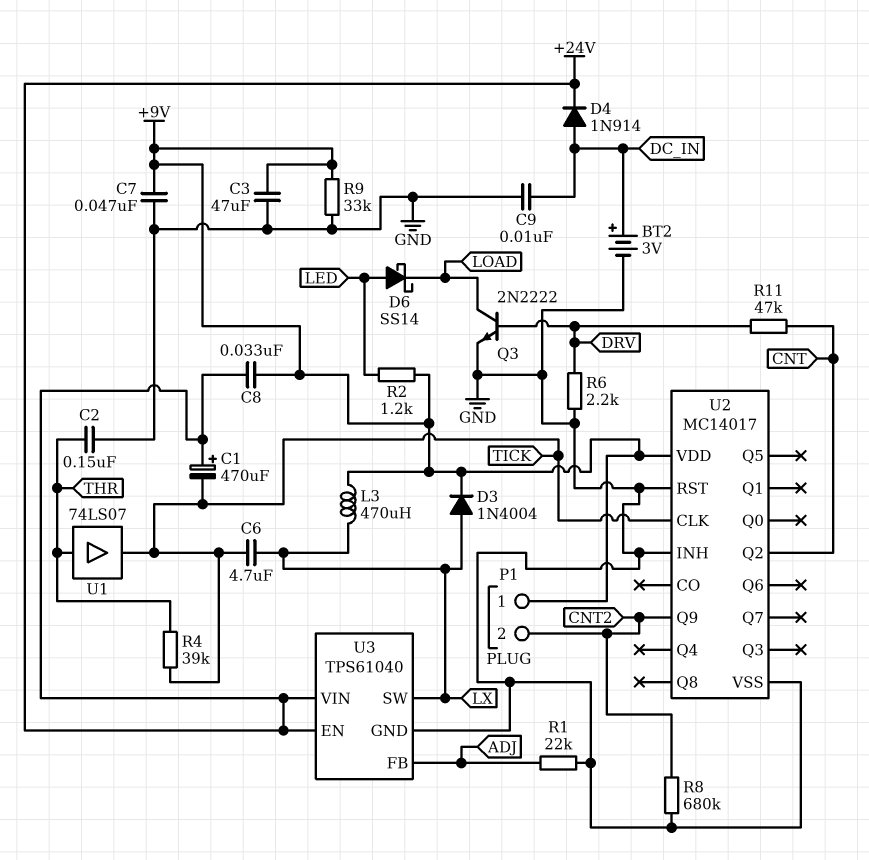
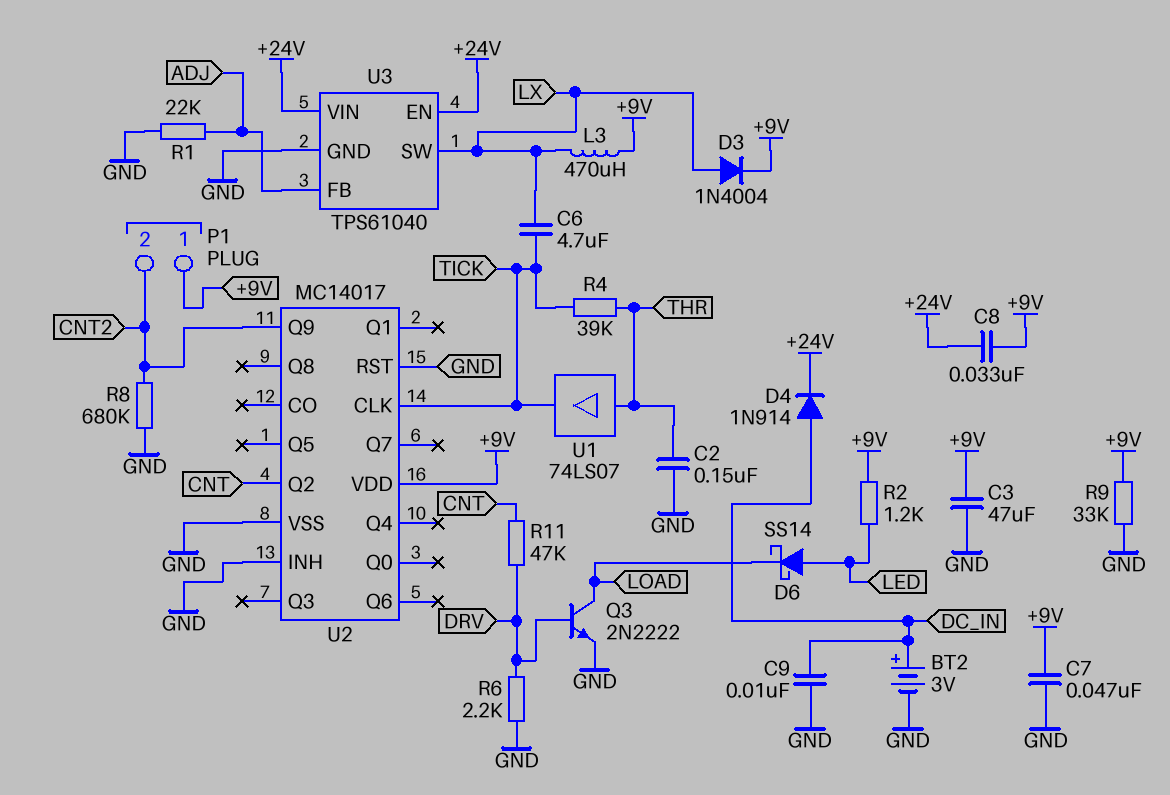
C1: 470uF (plus +24V, minus TICK) -> none

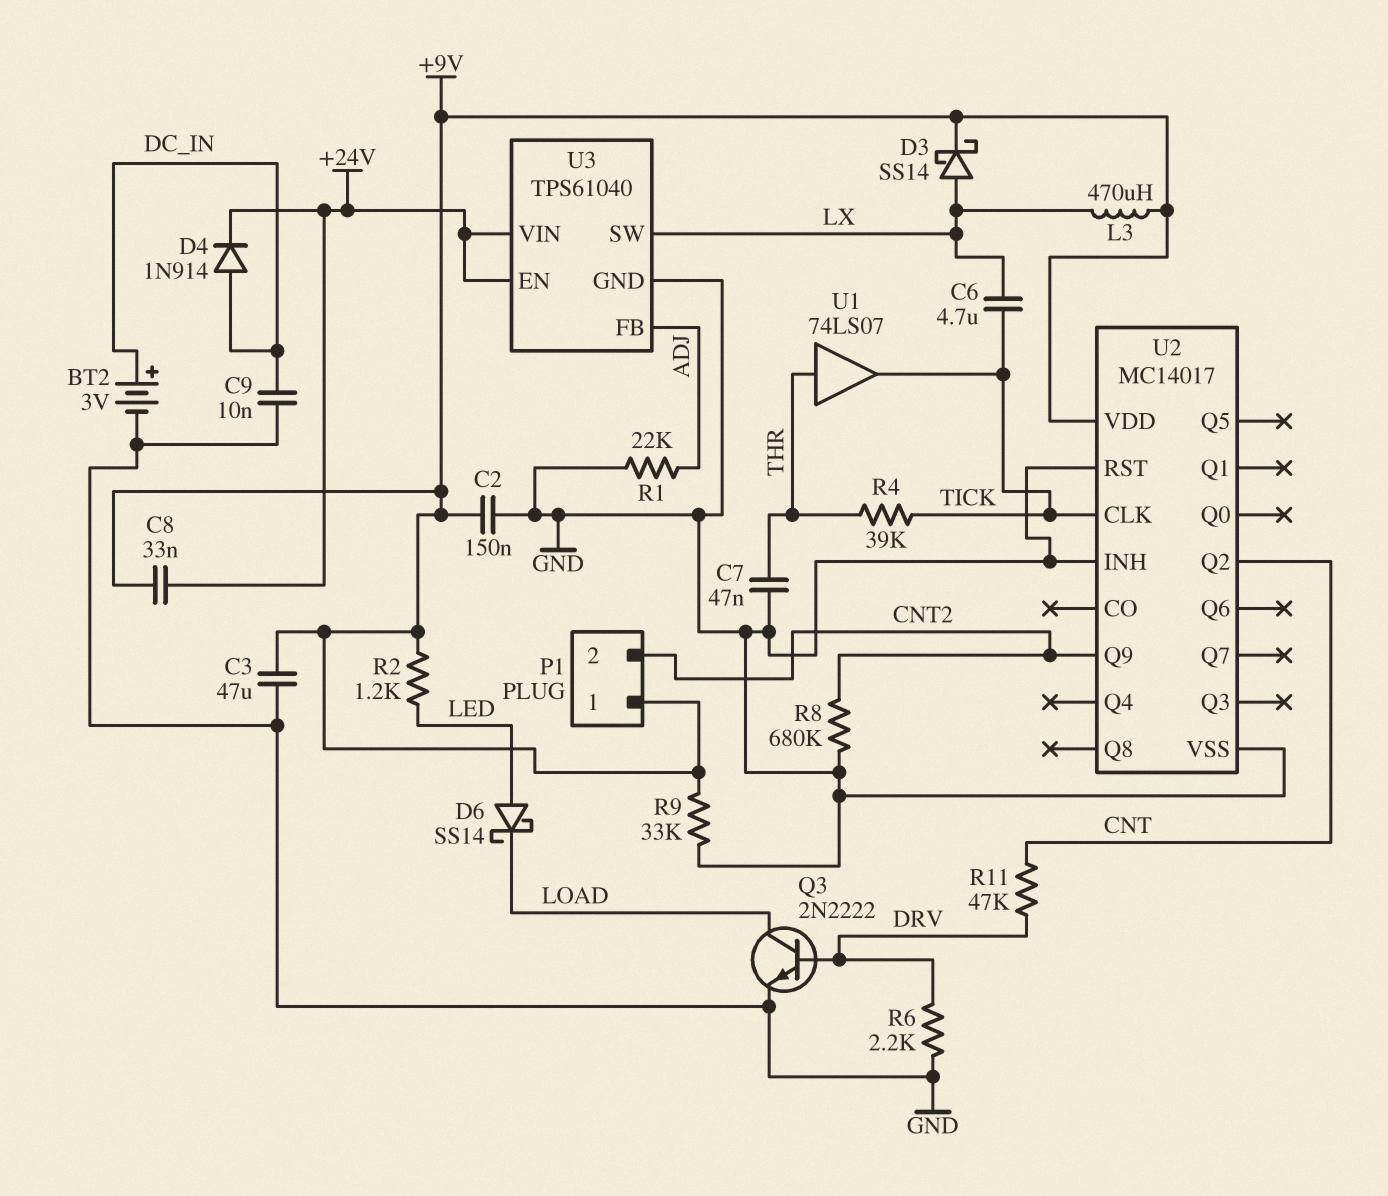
C2: 150nF (GND, THR) -> 150nF (+9V, GND)
C7: 47nF (+9V, GND) -> 47nF (GND, THR)
D3: diode 1N4004 (A LX, K +9V) -> schottky SS14 (A LX, K +9V)

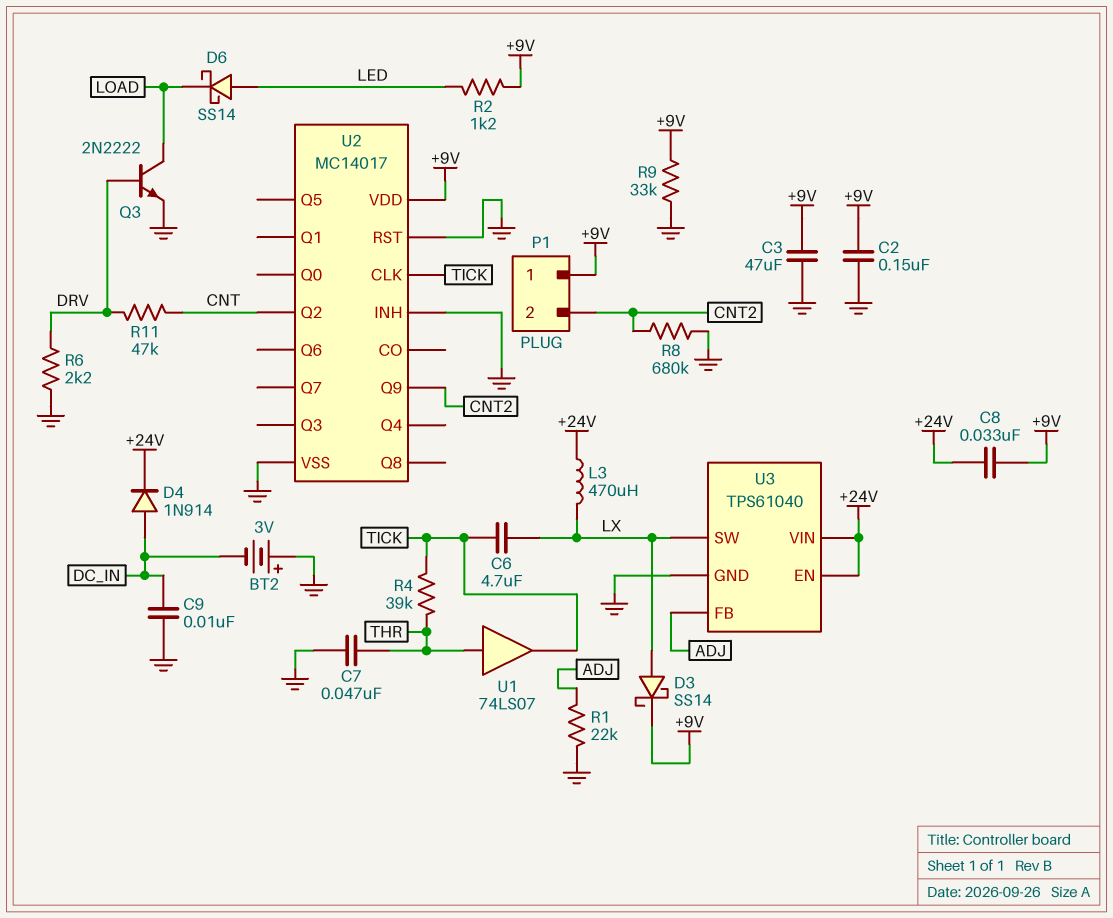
BT2: 3V (plus DC_IN, minus GND) -> 3V (plus GND, minus DC_IN)
L3: 470uH (+9V, LX) -> 470uH (+24V, LX)

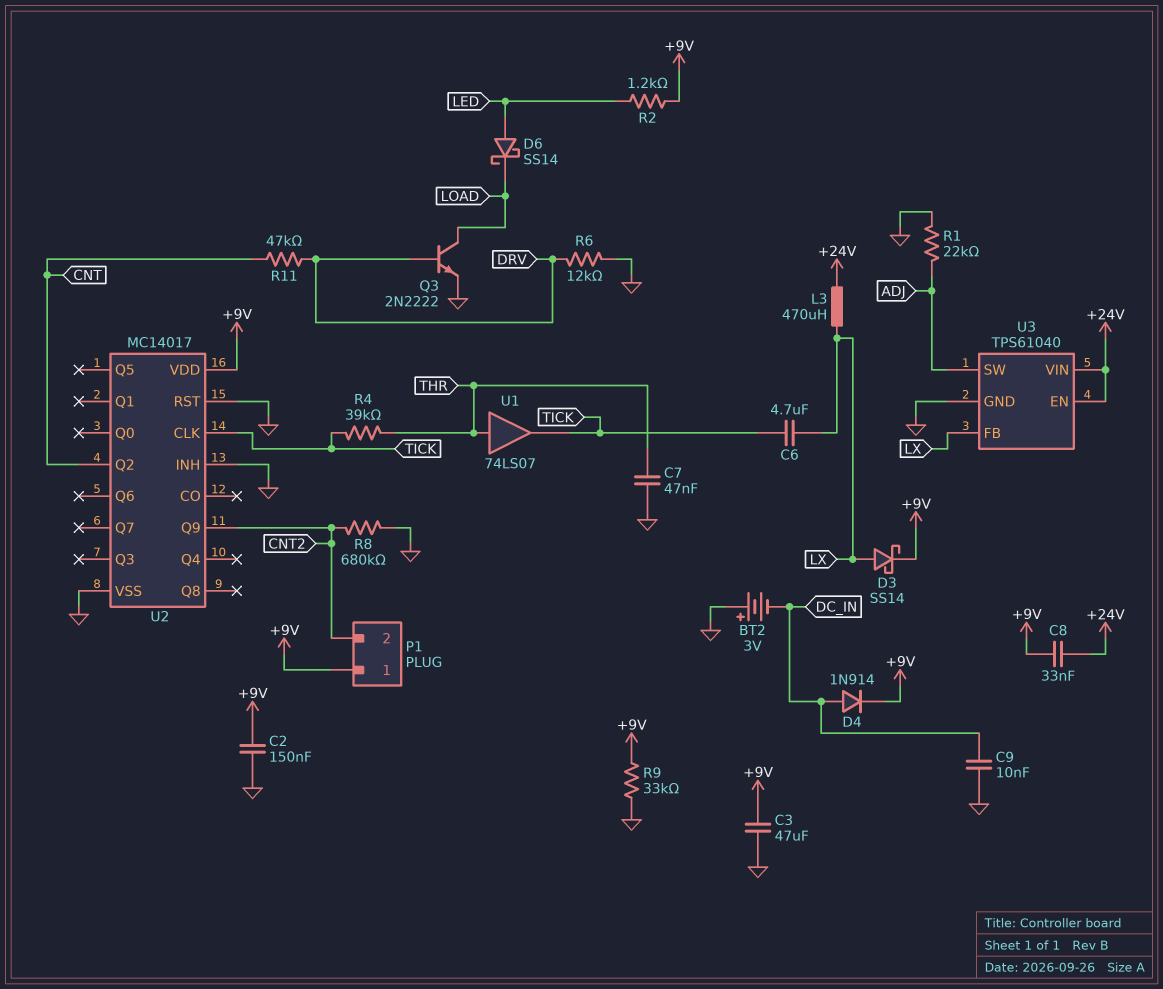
D4: diode 1N914 (A DC_IN, K +24V) -> diode 1N914 (A DC_IN, K +9V)
R6: 2.2k (DRV, GND) -> 12k (DRV, GND)
U3 pin FB: ADJ -> LX
U3 pin SW: LX -> ADJ

